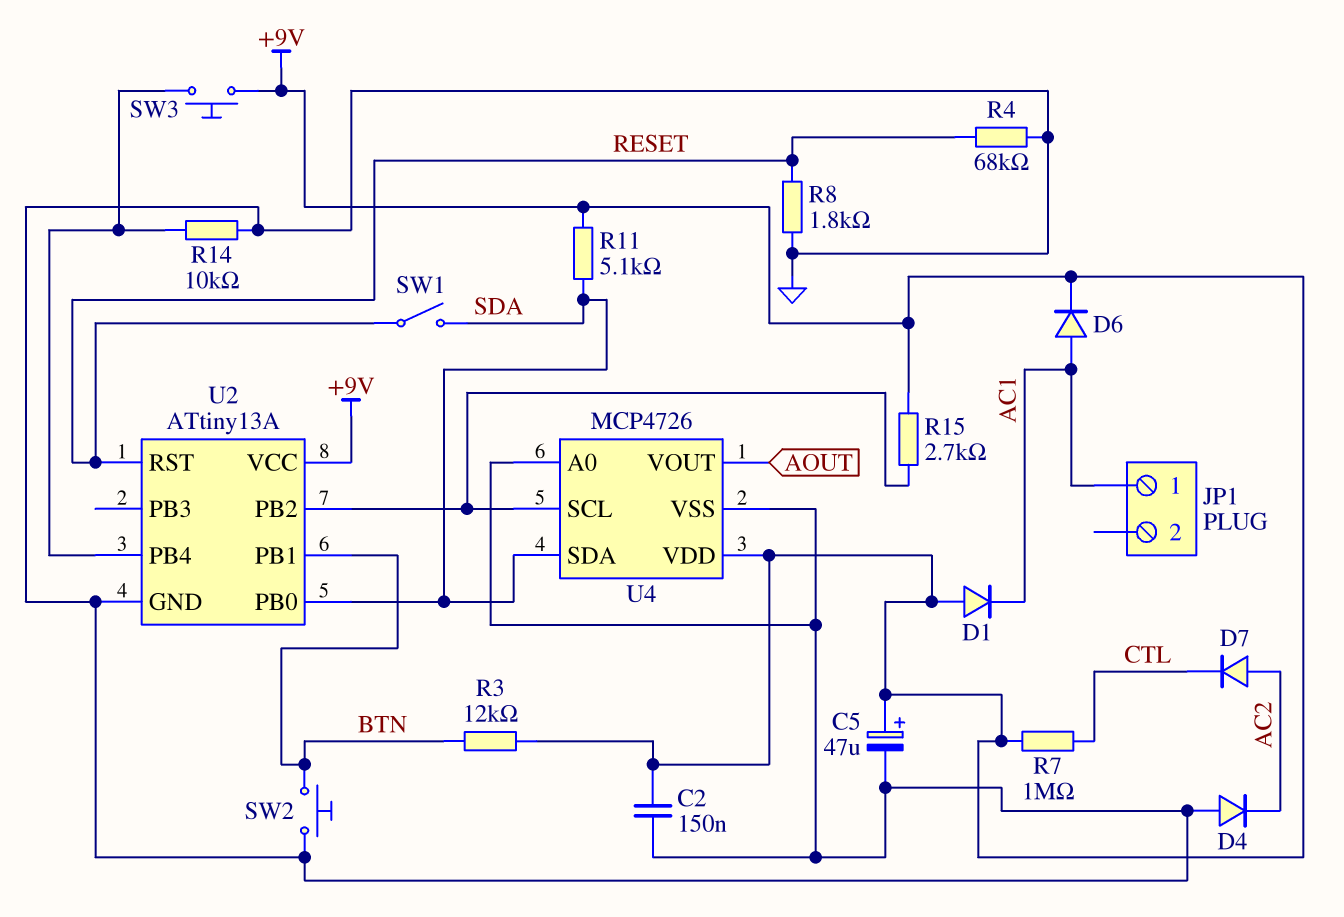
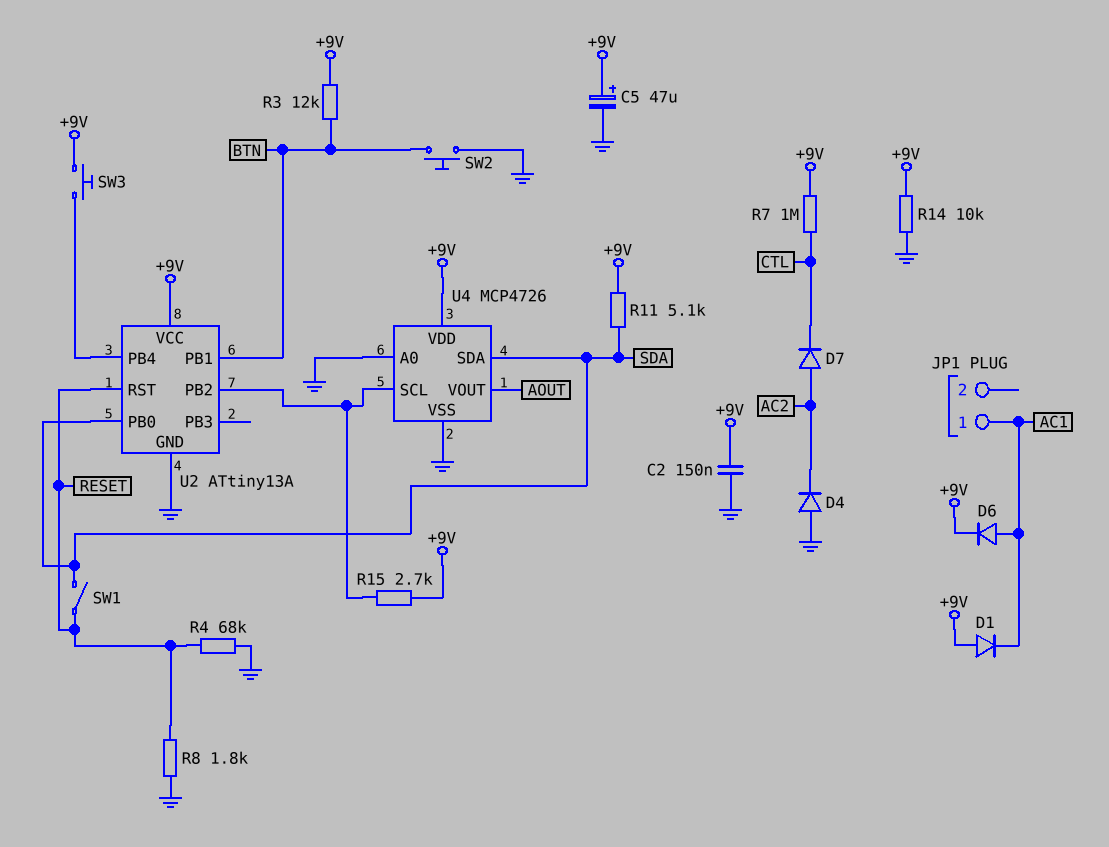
R14: 10k (GND, U2/PB4) -> 10k (+9V, GND)

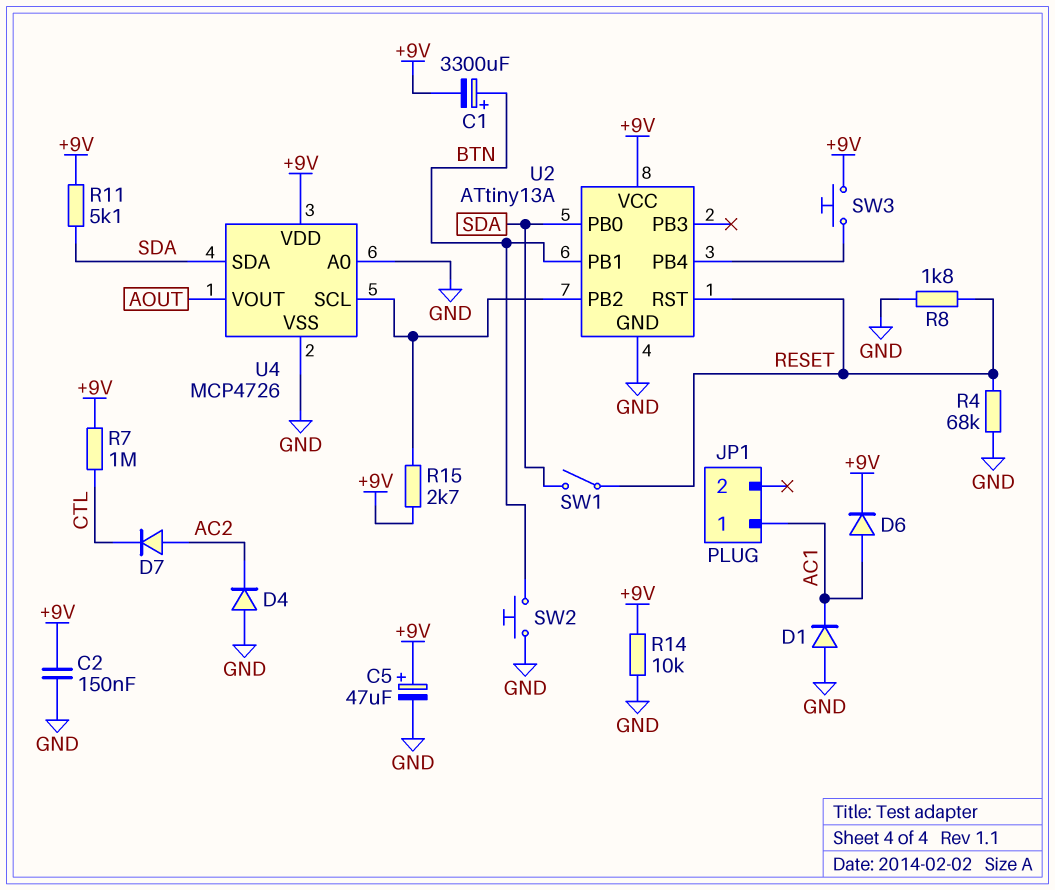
C1: none -> 3300uF (plus BTN, minus +9V)
D1: diode (A +9V, K AC1) -> diode (A GND, K AC1)
R3: 12k (+9V, BTN) -> none

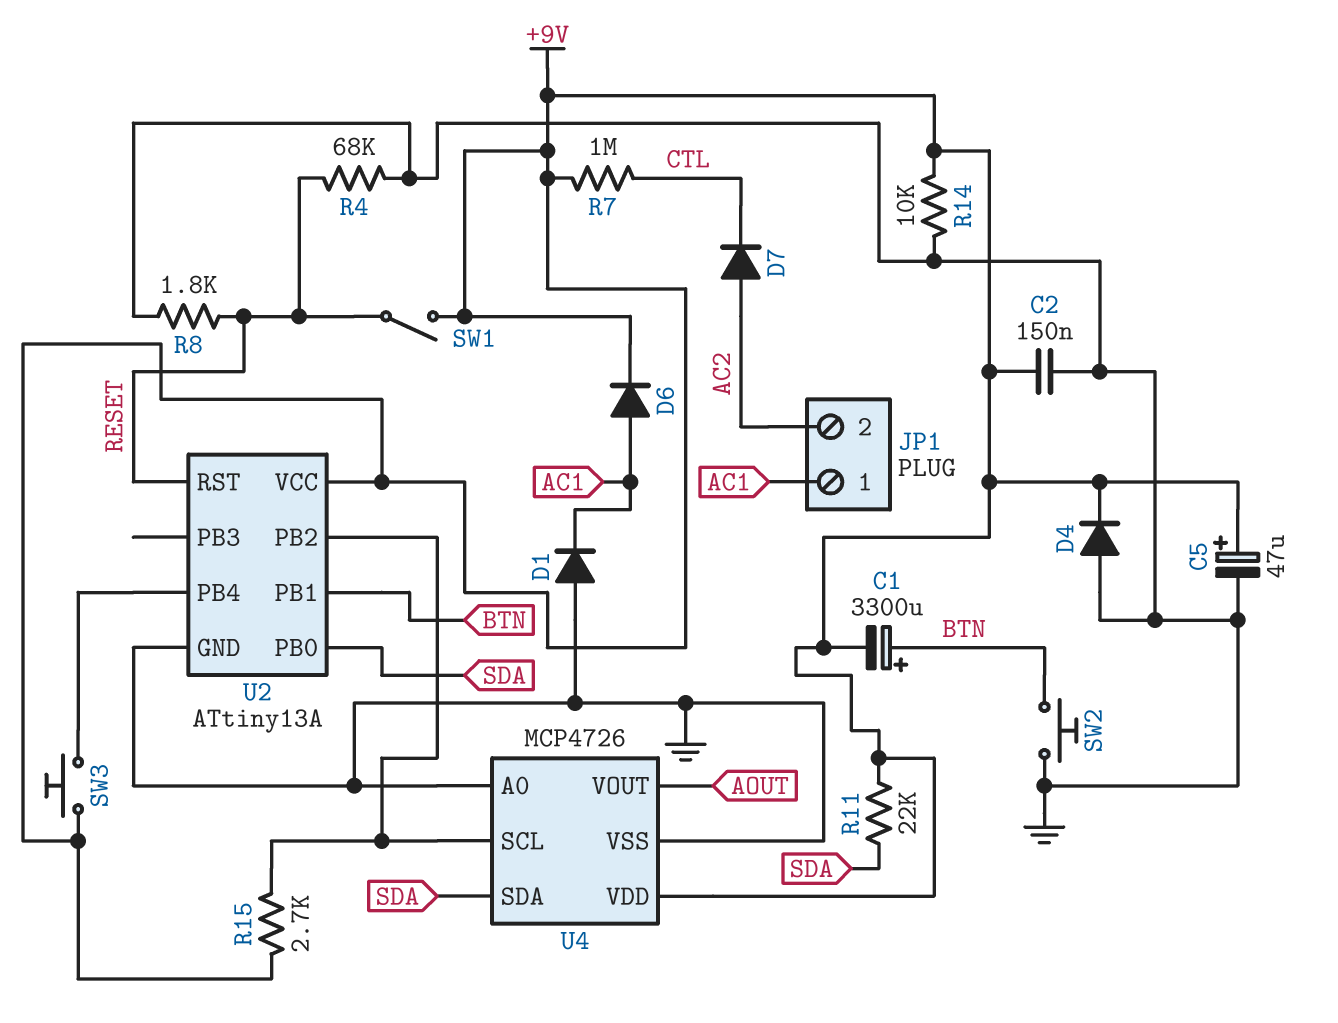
D4: diode (A GND, K AC2) -> diode (A GND, K +9V)
JP1 pin 2: none -> AC2
R11: 5.1k (+9V, SDA) -> 22k (+9V, SDA)
SW1: switch (RESET, SDA) -> switch (+9V, RESET)

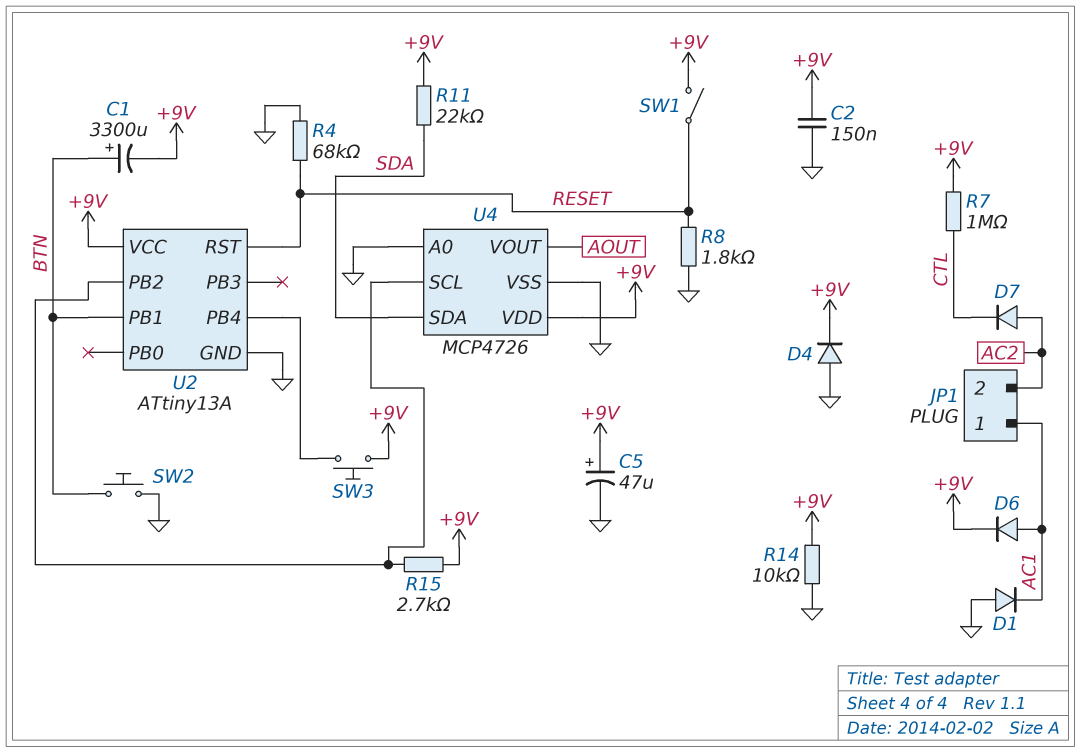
U2 pin PB0: SDA -> none

